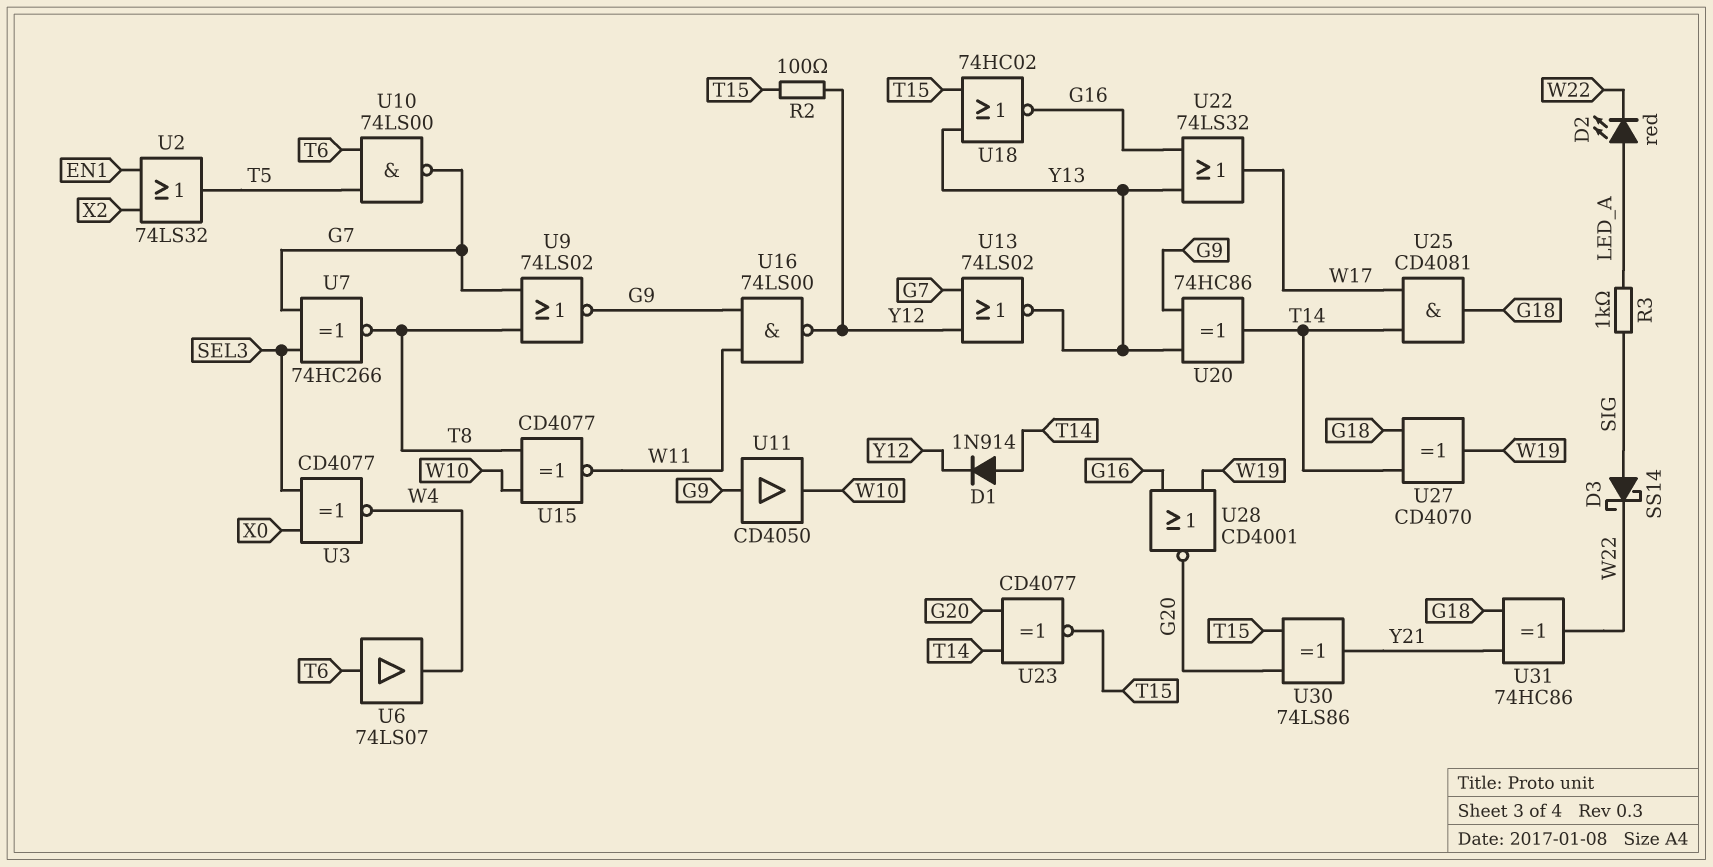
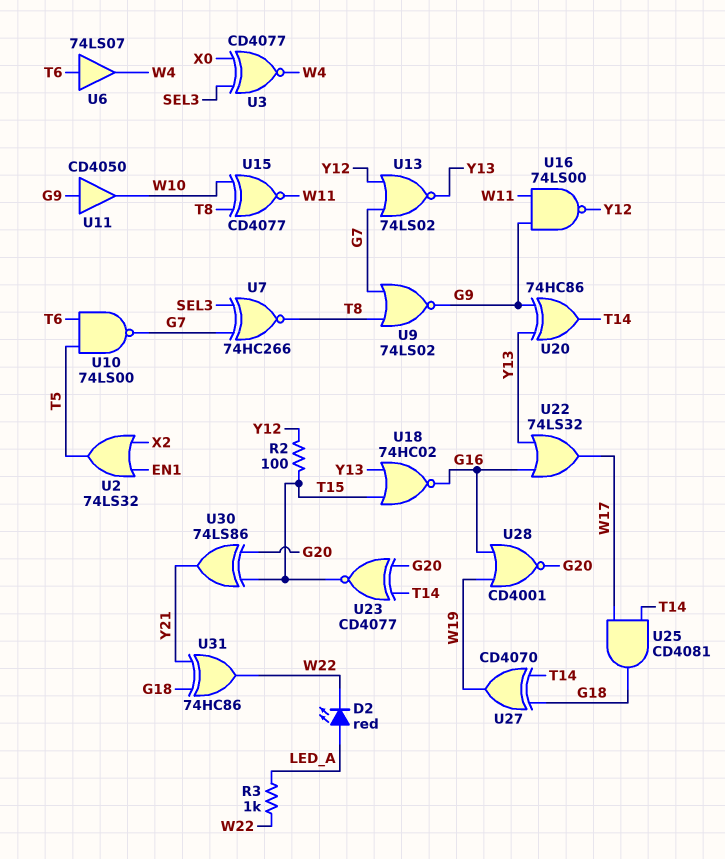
D1: diode 1N914 (A T14, K Y12) -> none
D3: schottky SS14 (A SIG, K W22) -> none
R3: 1k (LED_A, SIG) -> 1k (LED_A, W22)

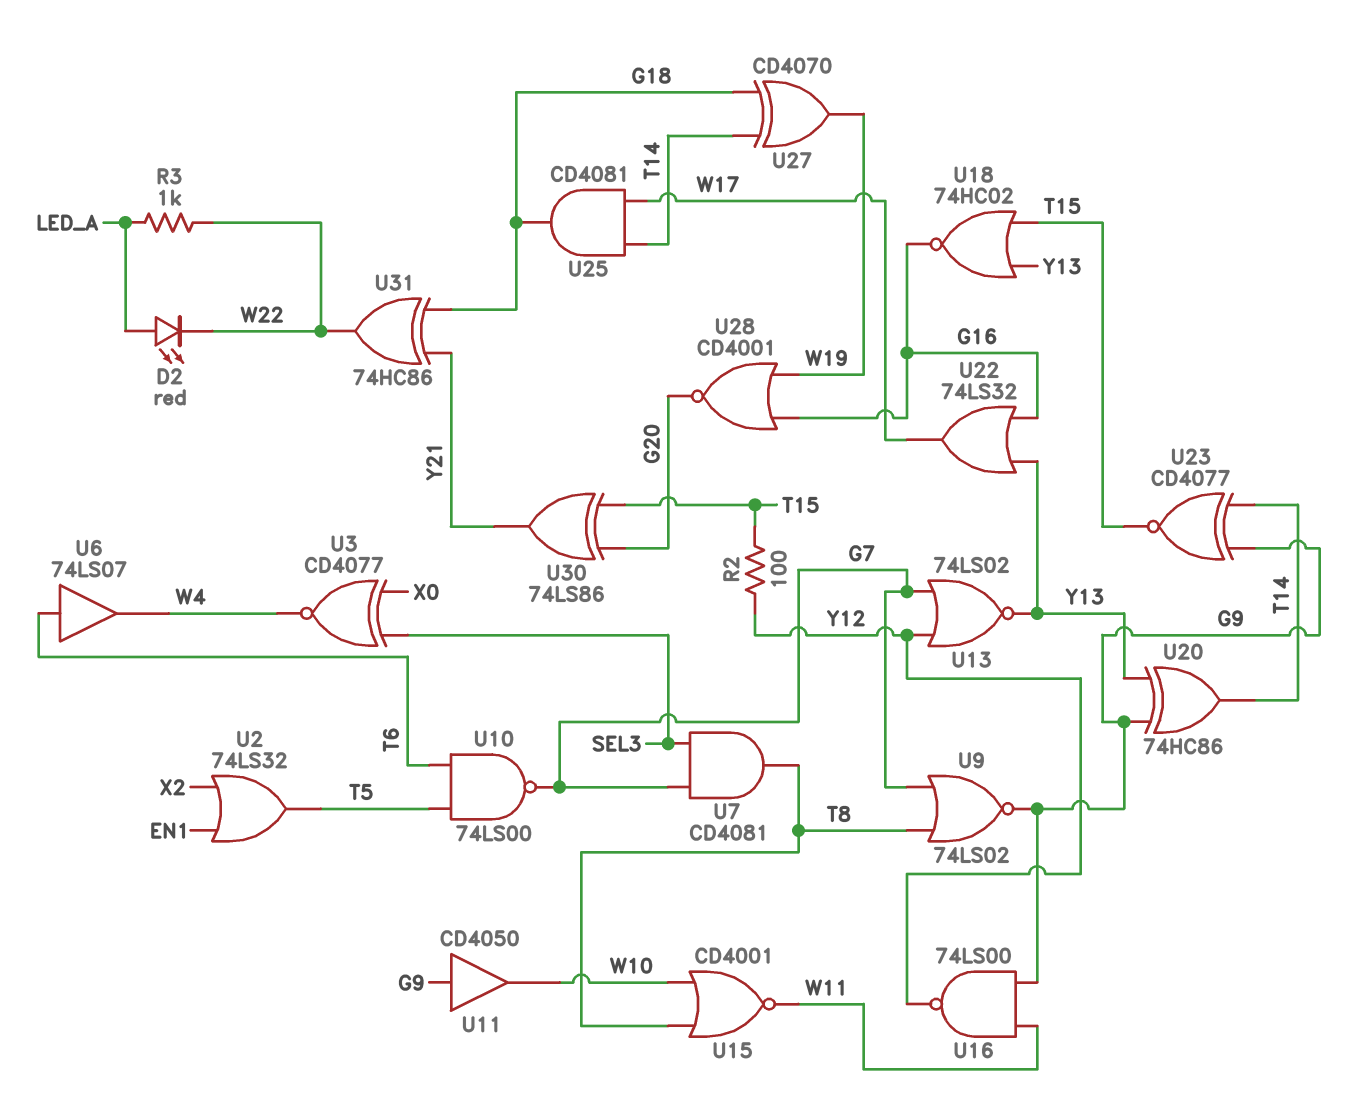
U7: XNOR 74HC266 (in G7, in SEL3, out T8) -> AND CD4081 (in G7, in SEL3, out T8)
U15: XNOR CD4077 (in T8, in W10, out W11) -> NOR CD4001 (in T8, in W10, out W11)
U23: XNOR CD4077 (in G20, in T14, out T15) -> XNOR CD4077 (in G9, in T14, out T15)

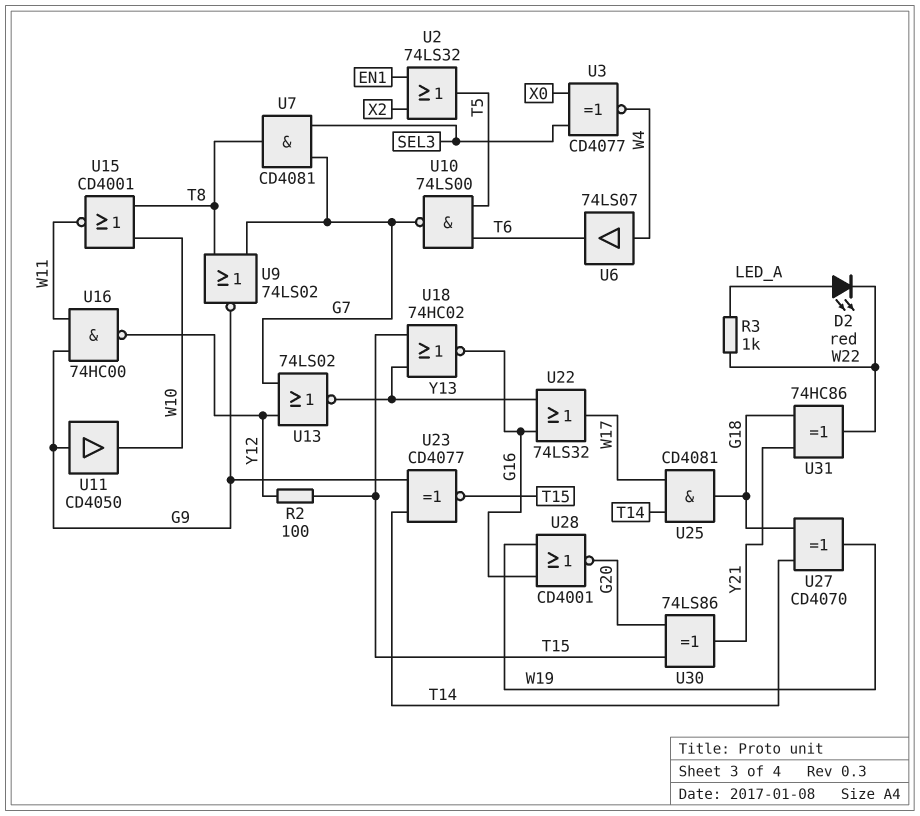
U6: buffer 74LS07 (in T6, out W4) -> buffer 74LS07 (in W4, out T6)
U16: NAND 74LS00 (in G9, in W11, out Y12) -> NAND 74HC00 (in G9, in W11, out Y12)
U20: XOR 74HC86 (in G9, in Y13, out T14) -> none

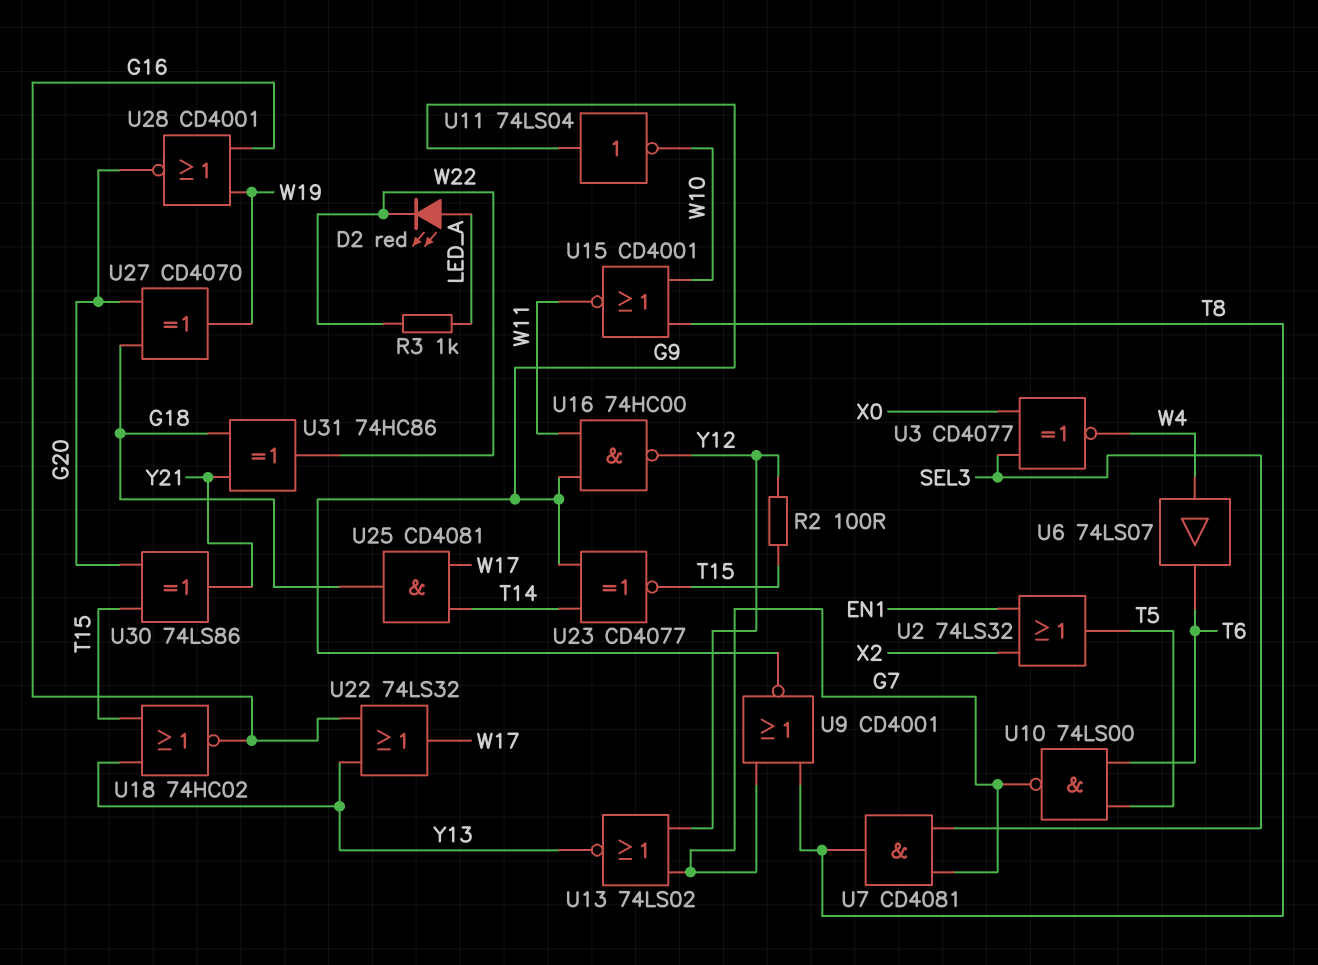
U9: NOR 74LS02 (in G7, in T8, out G9) -> NOR CD4001 (in G7, in T8, out G9)
U11: buffer CD4050 (in G9, out W10) -> NOT 74LS04 (in G9, out W10)
U27: XOR CD4070 (in G18, in T14, out W19) -> XOR CD4070 (in G18, in G20, out W19)

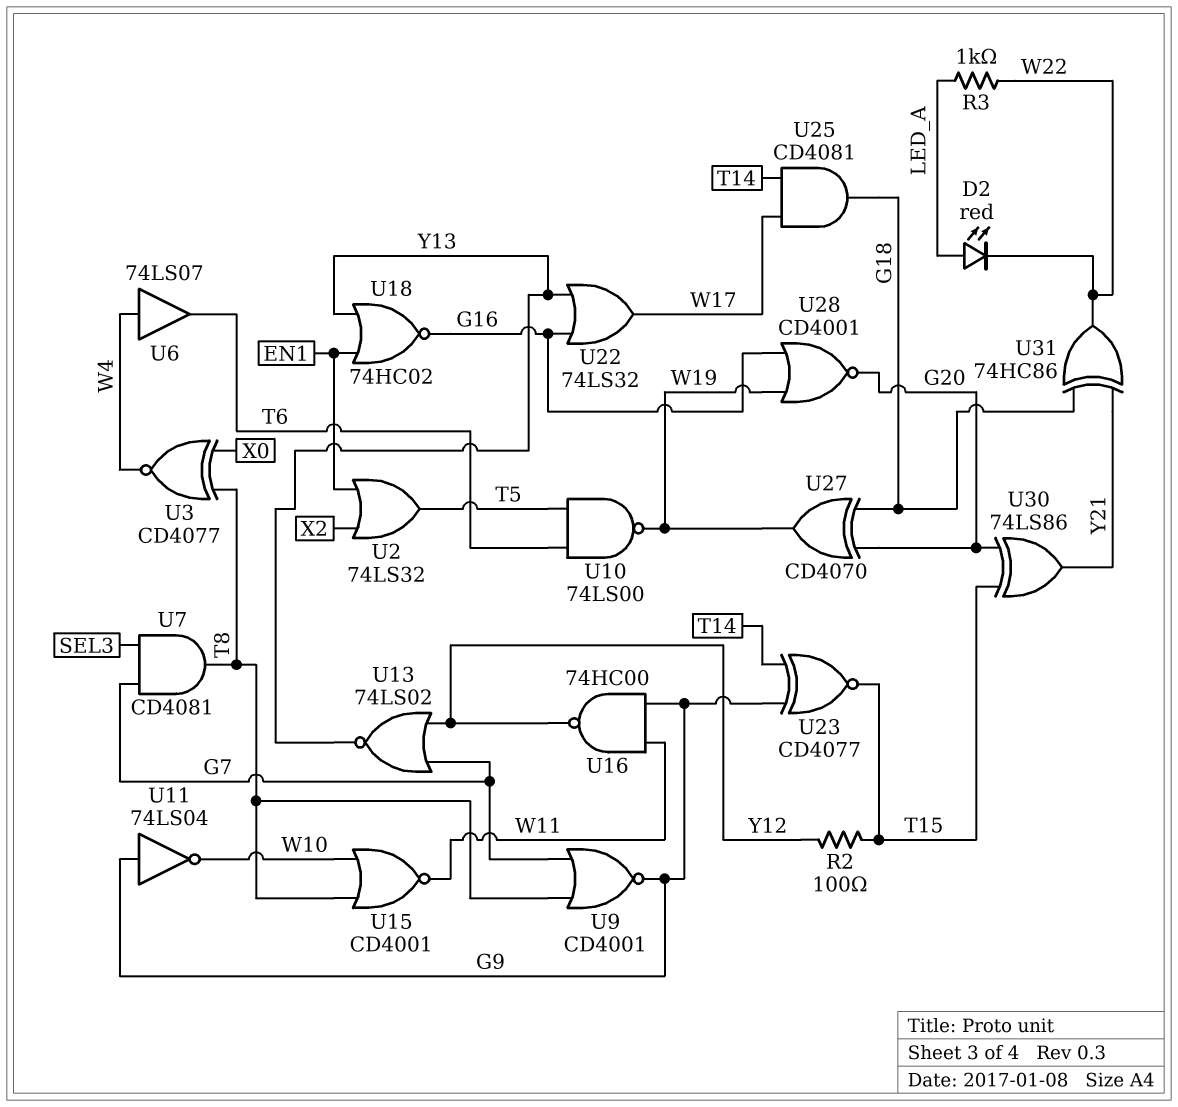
U3: XNOR CD4077 (in SEL3, in X0, out W4) -> XNOR CD4077 (in T8, in X0, out W4)
U10: NAND 74LS00 (in T5, in T6, out G7) -> NAND 74LS00 (in T5, in T6, out W19)
U18: NOR 74HC02 (in T15, in Y13, out G16) -> NOR 74HC02 (in EN1, in Y13, out G16)

